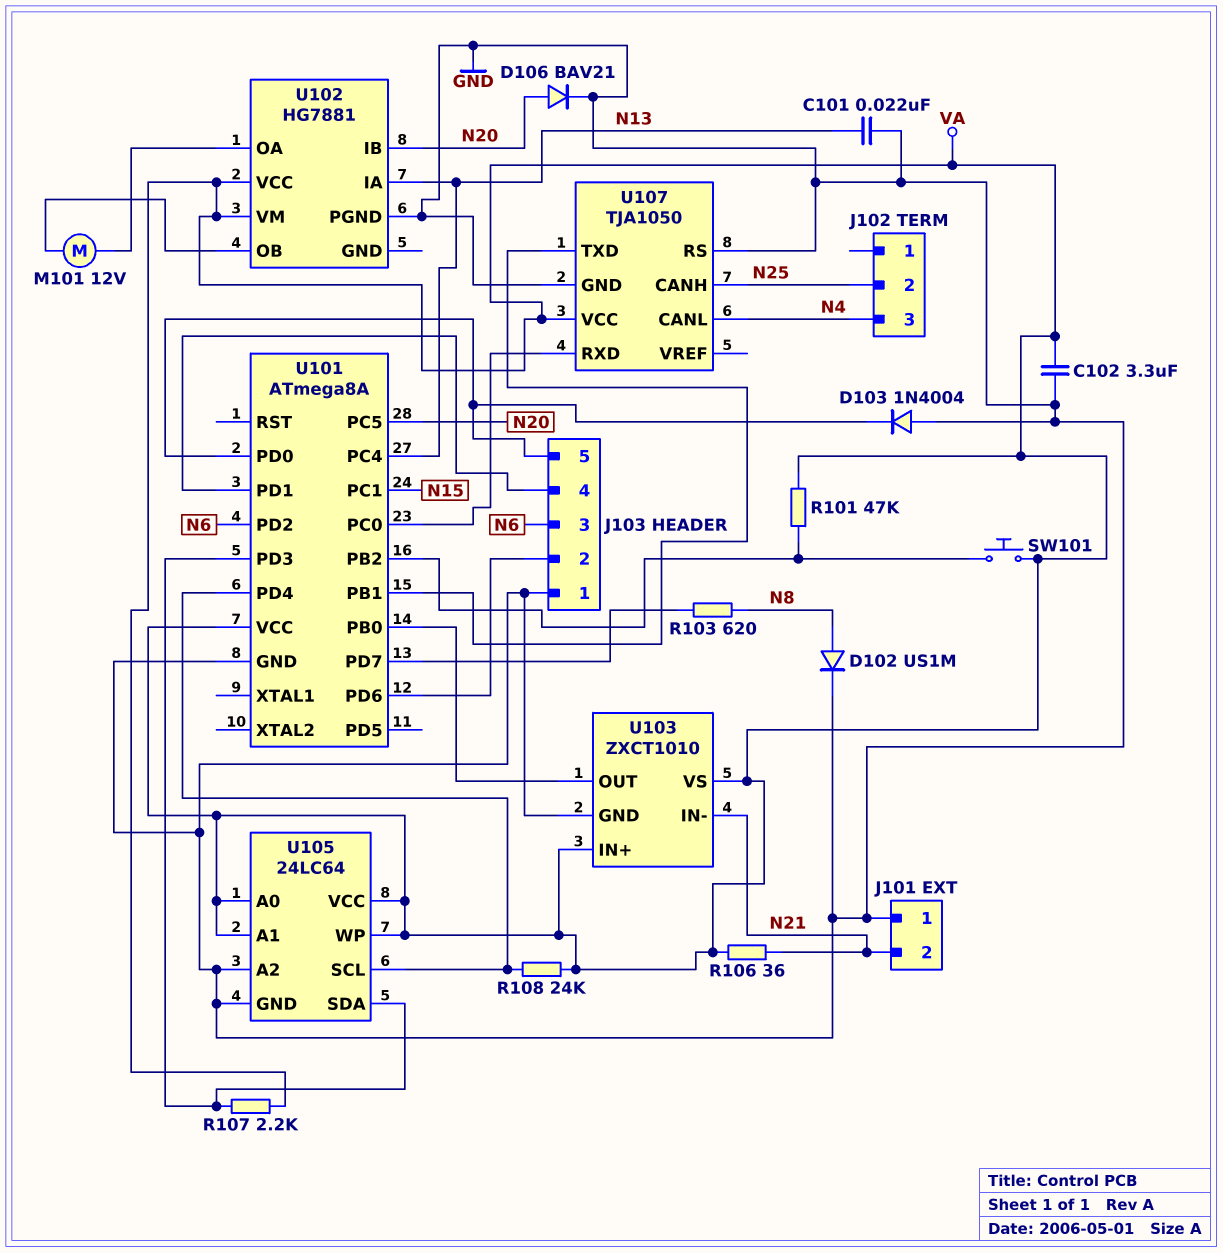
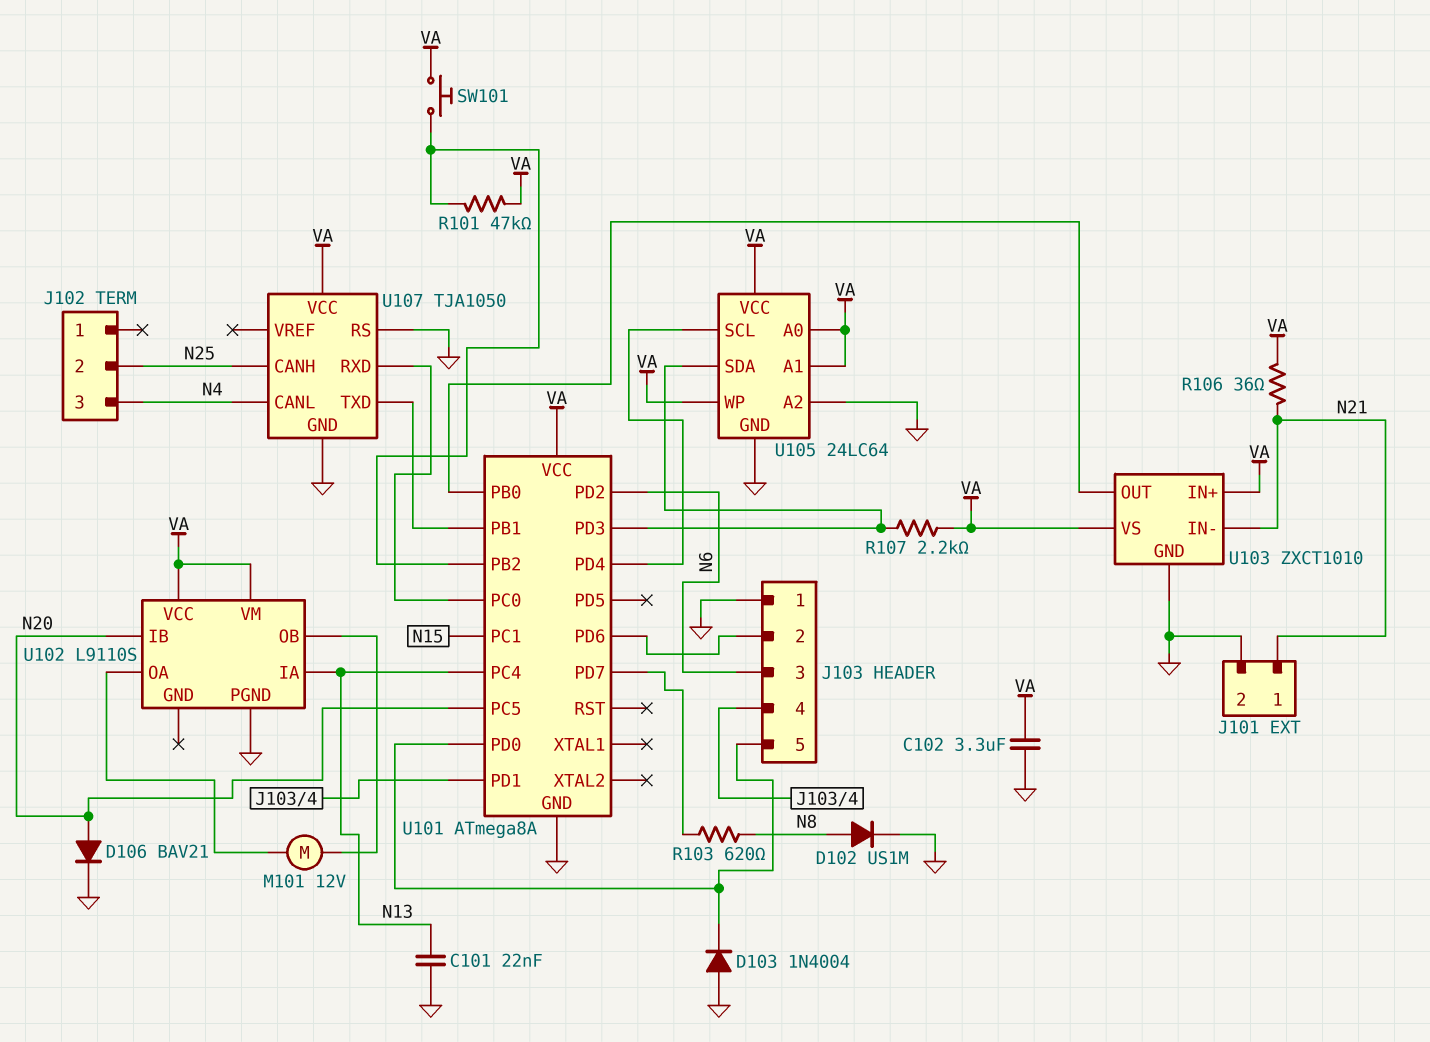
J101 pin 1: GND -> N21
J101 pin 2: N21 -> GND
R108: 24k (U101/PD4, VA) -> none
U102: HG7881 -> L9110S

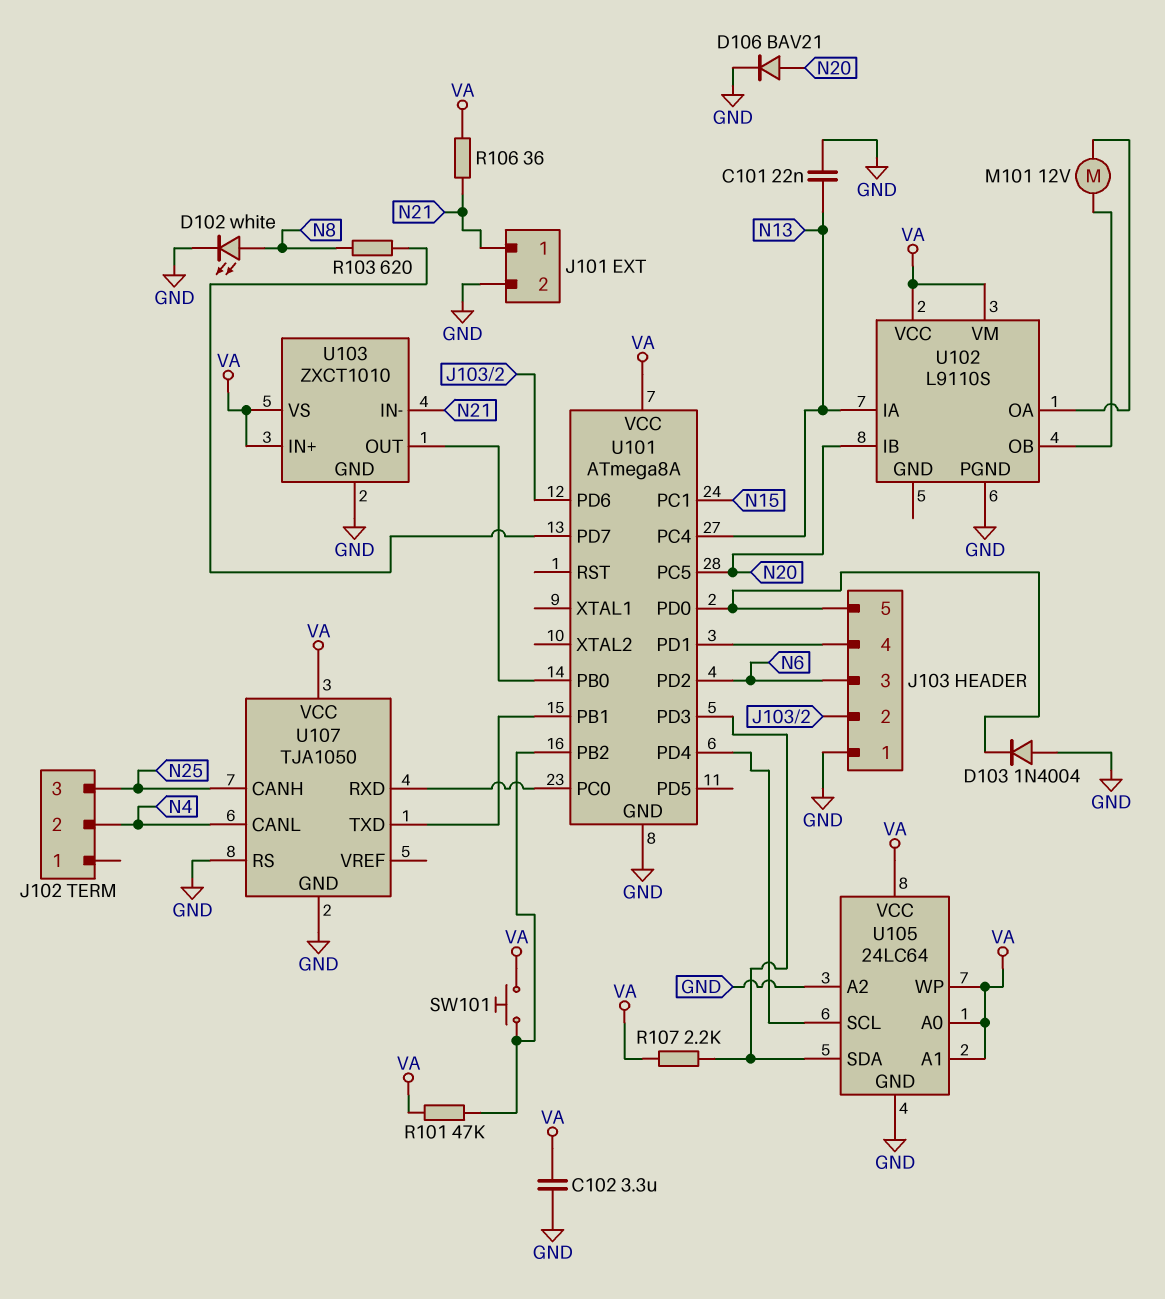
D102: diode US1M (A N8, K GND) -> LED white (A N8, K GND)
J102 pin 2: N25 -> N4
J102 pin 3: N4 -> N25

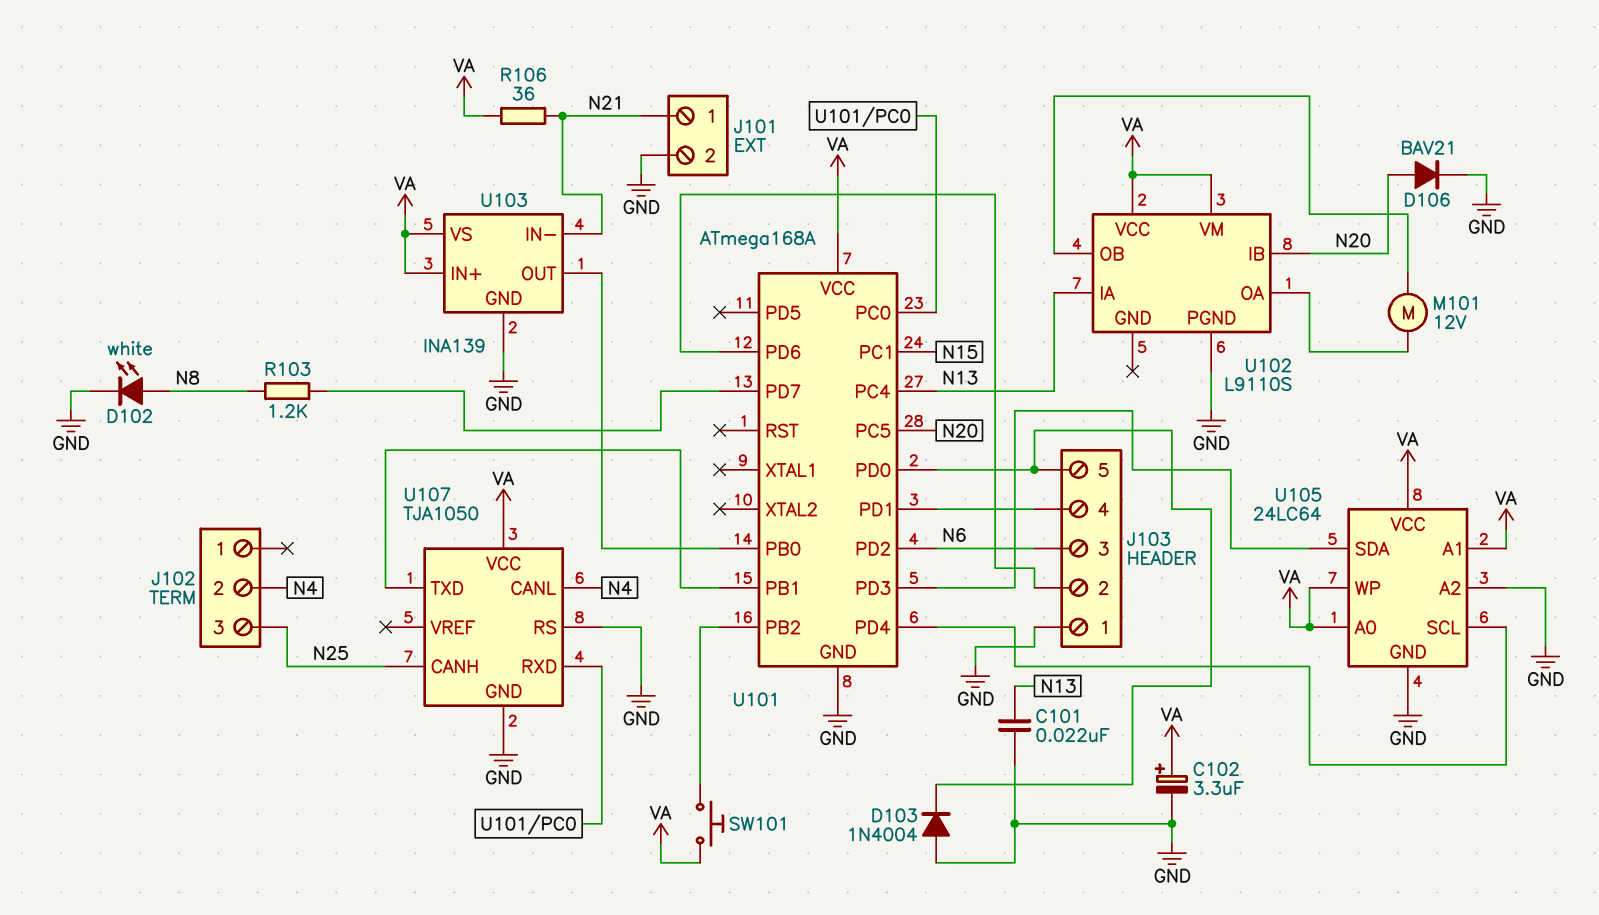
C102: 3.3uF (GND, VA) -> 3.3uF (plus VA, minus GND)
R101: 47k (U101/PB2, VA) -> none
R103: 620 (N8, U101/PD7) -> 1.2k (N8, U101/PD7)
R107: 2.2k (U101/PD3, VA) -> none
U101: ATmega8A -> ATmega168A
U103: ZXCT1010 -> INA139

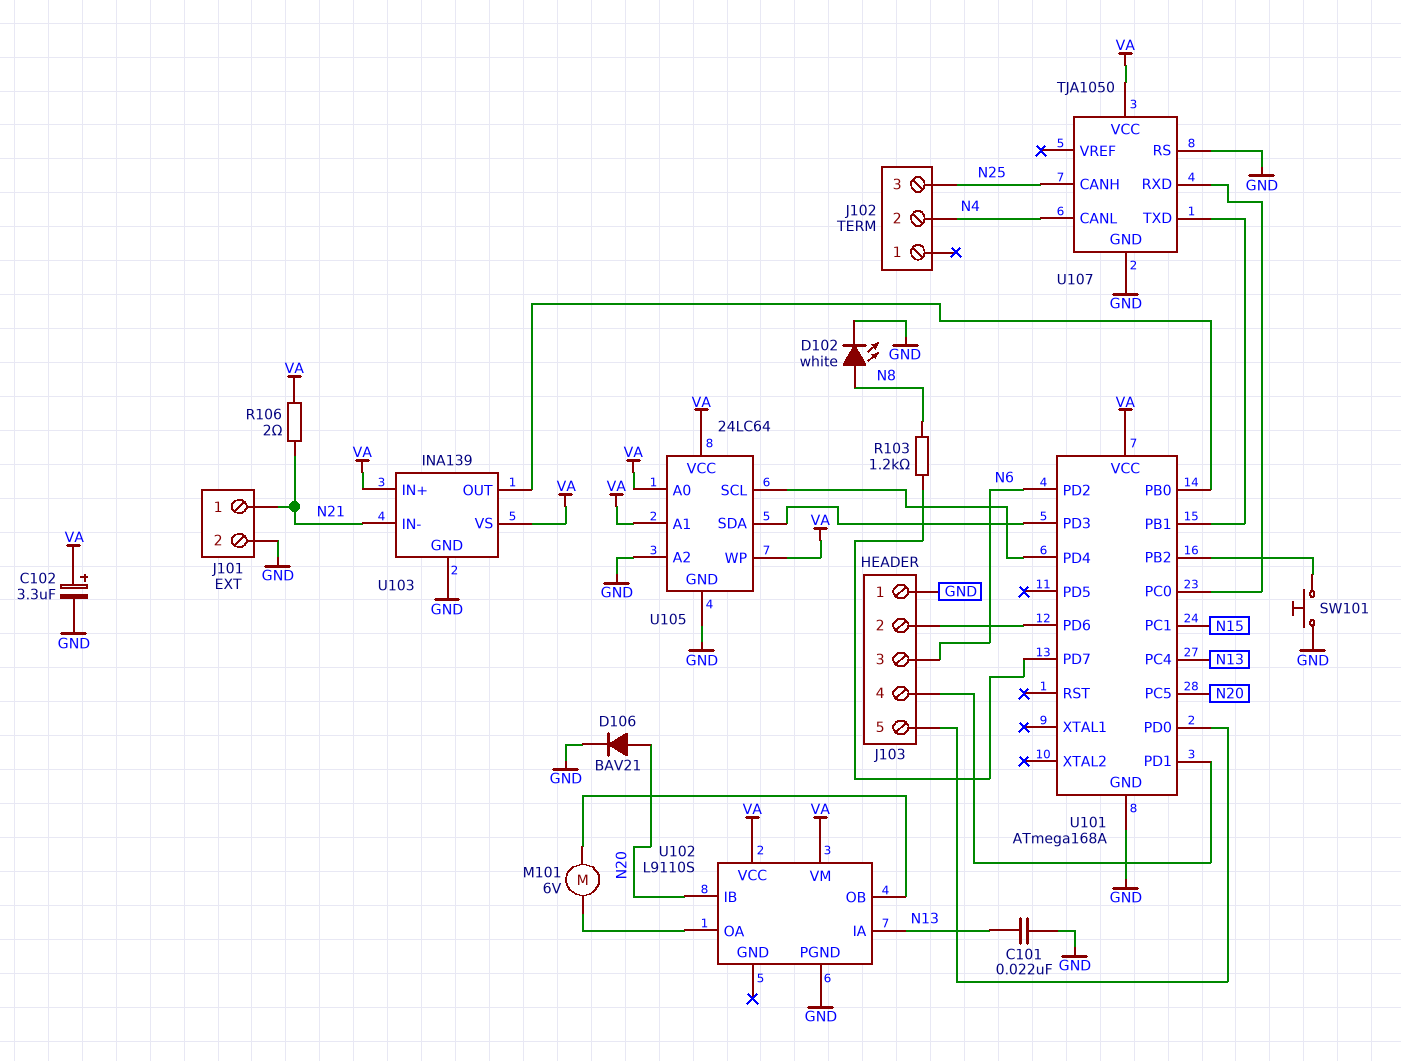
D103: diode 1N4004 (A GND, K J103/5) -> none
M101: motor 12V (U102/OA, U102/OB) -> motor 6V (U102/OA, U102/OB)
R106: 36 (N21, VA) -> 2 (N21, VA)
SW101: button (U101/PB2, VA) -> button (GND, U101/PB2)

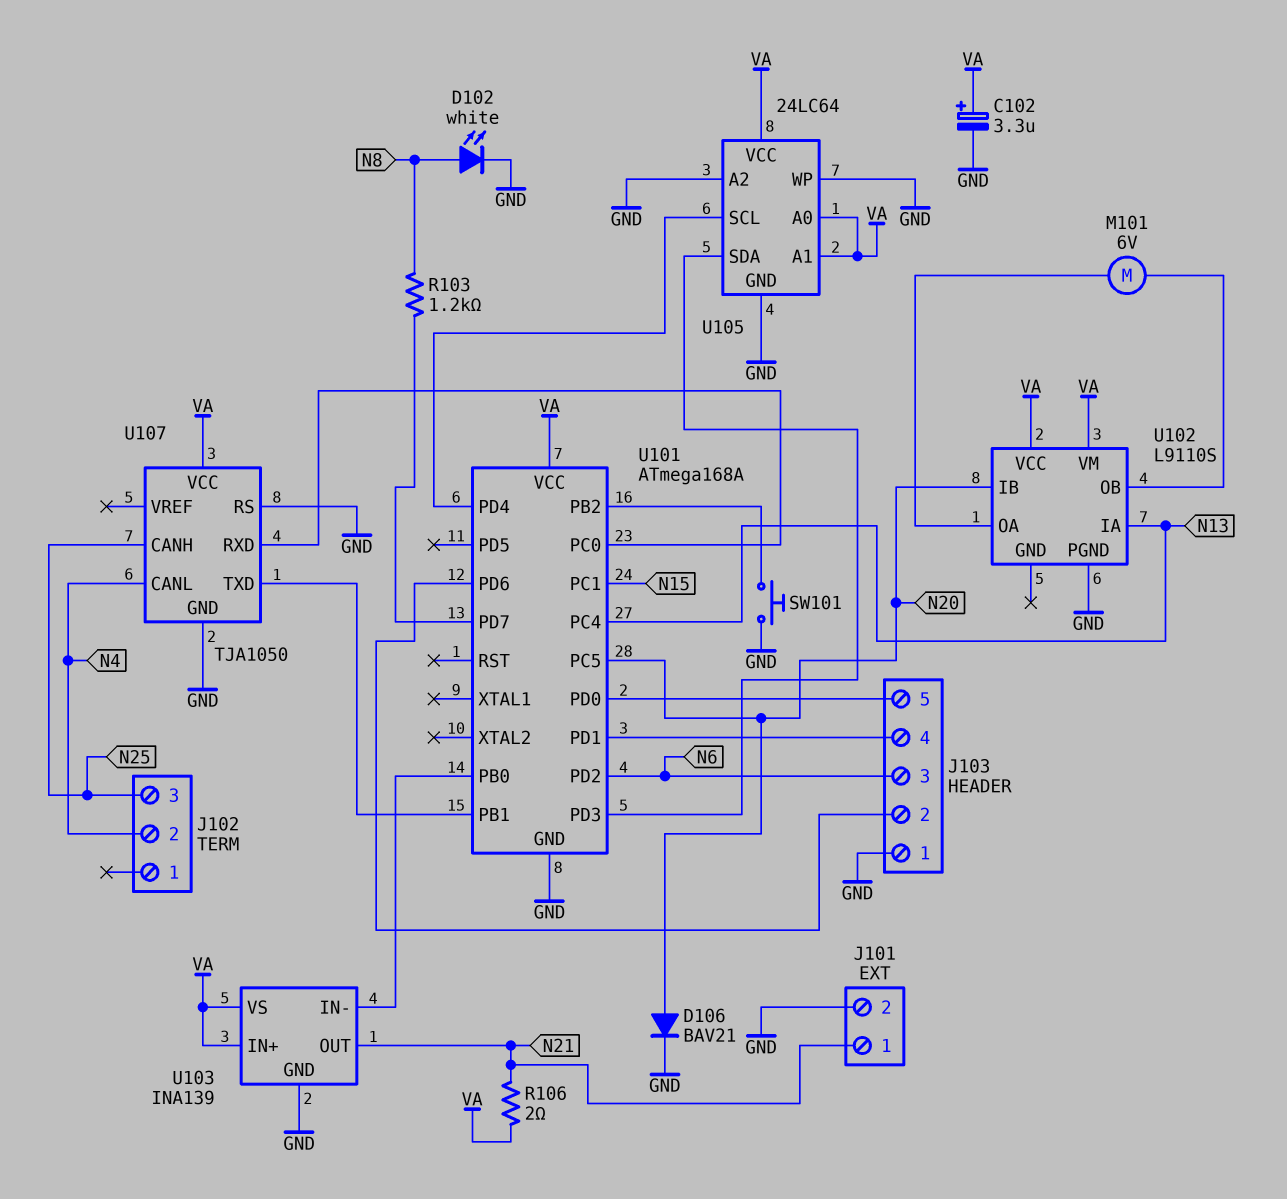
C101: 22nF (GND, N13) -> none
U103 pin IN-: N21 -> U101/PB0
U103 pin OUT: U101/PB0 -> N21
U105 pin WP: VA -> GND

